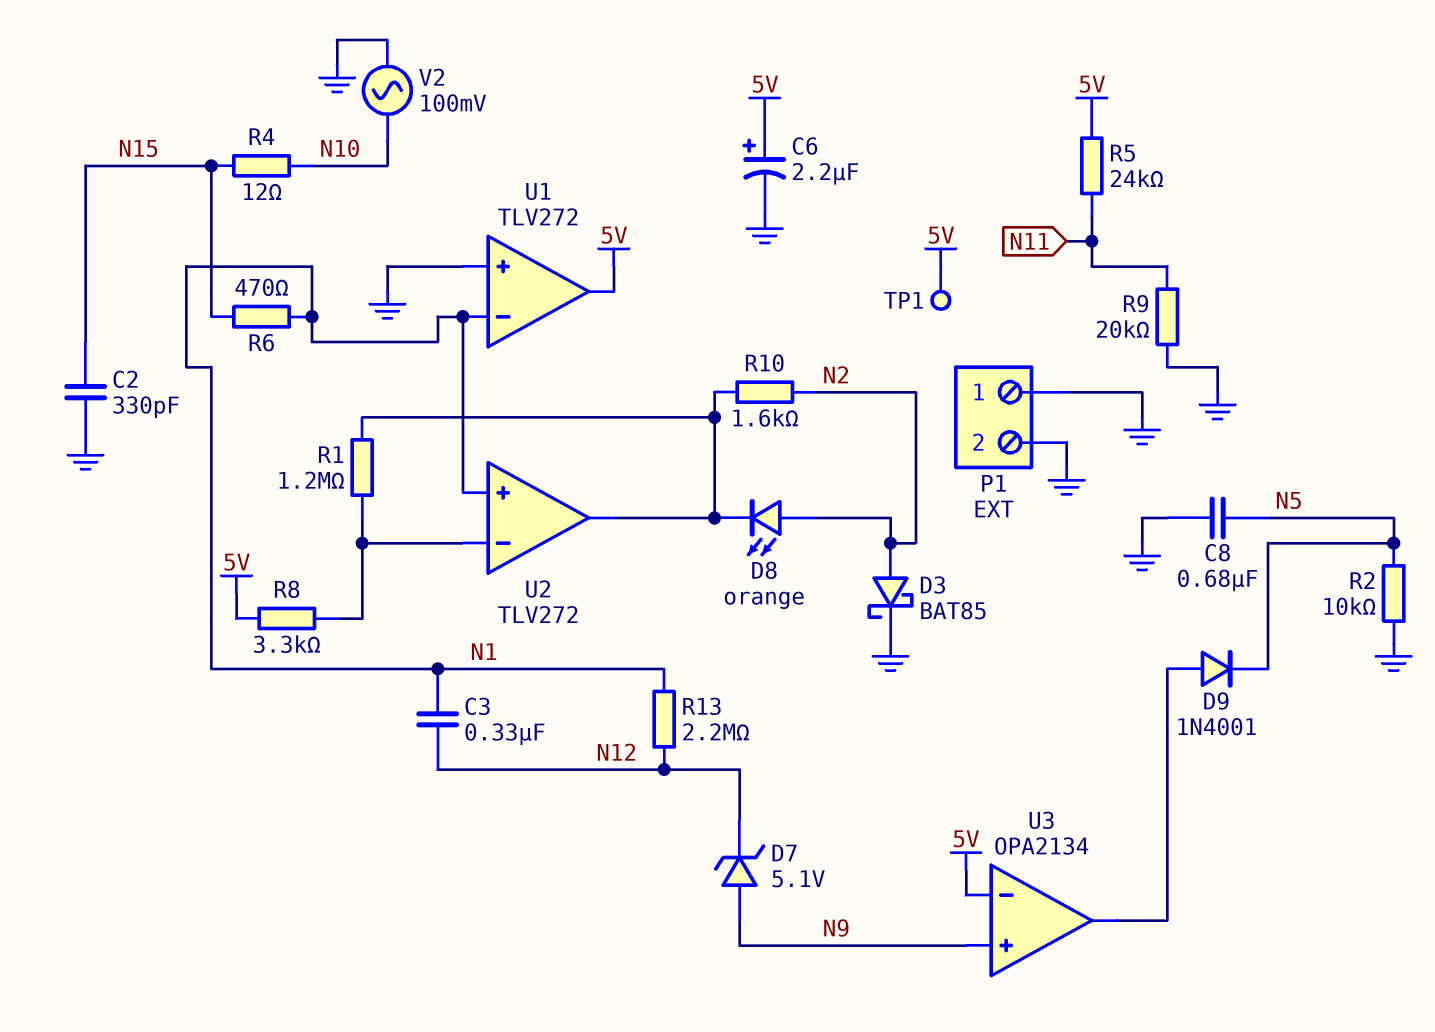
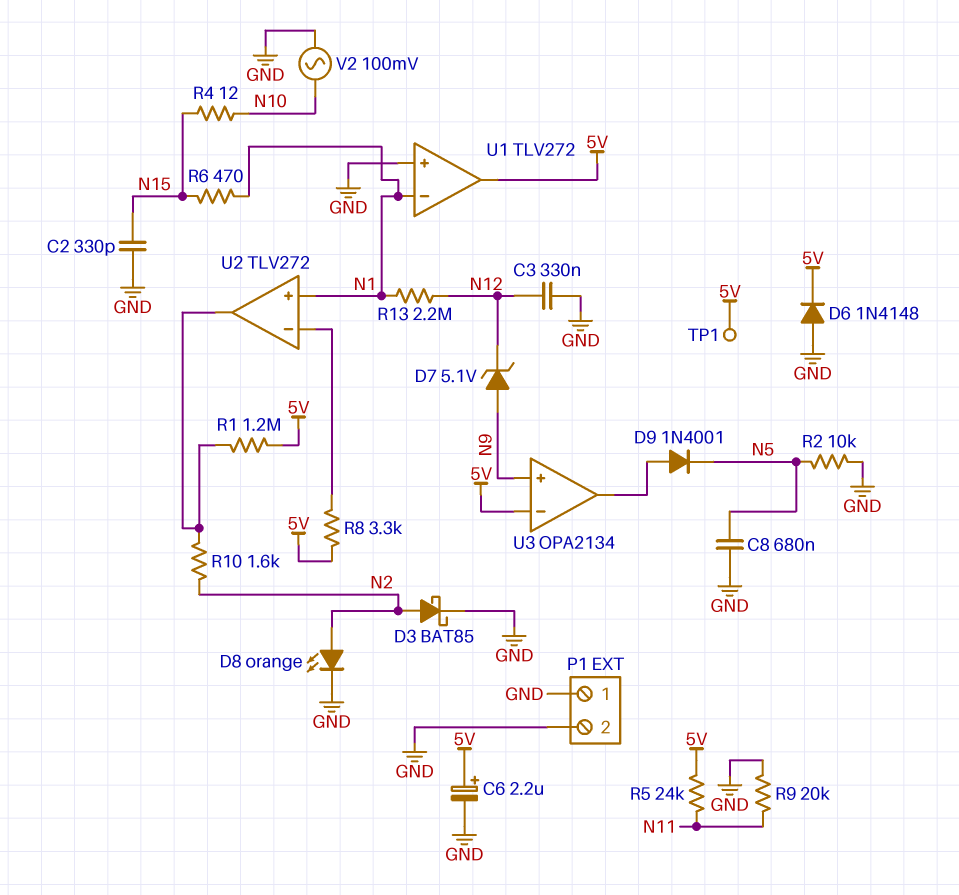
C3: 330nF (N1, N12) -> 330nF (GND, N12)
D6: none -> diode 1N4148 (A GND, K 5V)
D8: LED orange (A N2, K U2/out) -> LED orange (A N2, K GND)
R1: 1.2M (U2/in-, U2/out) -> 1.2M (5V, U2/out)

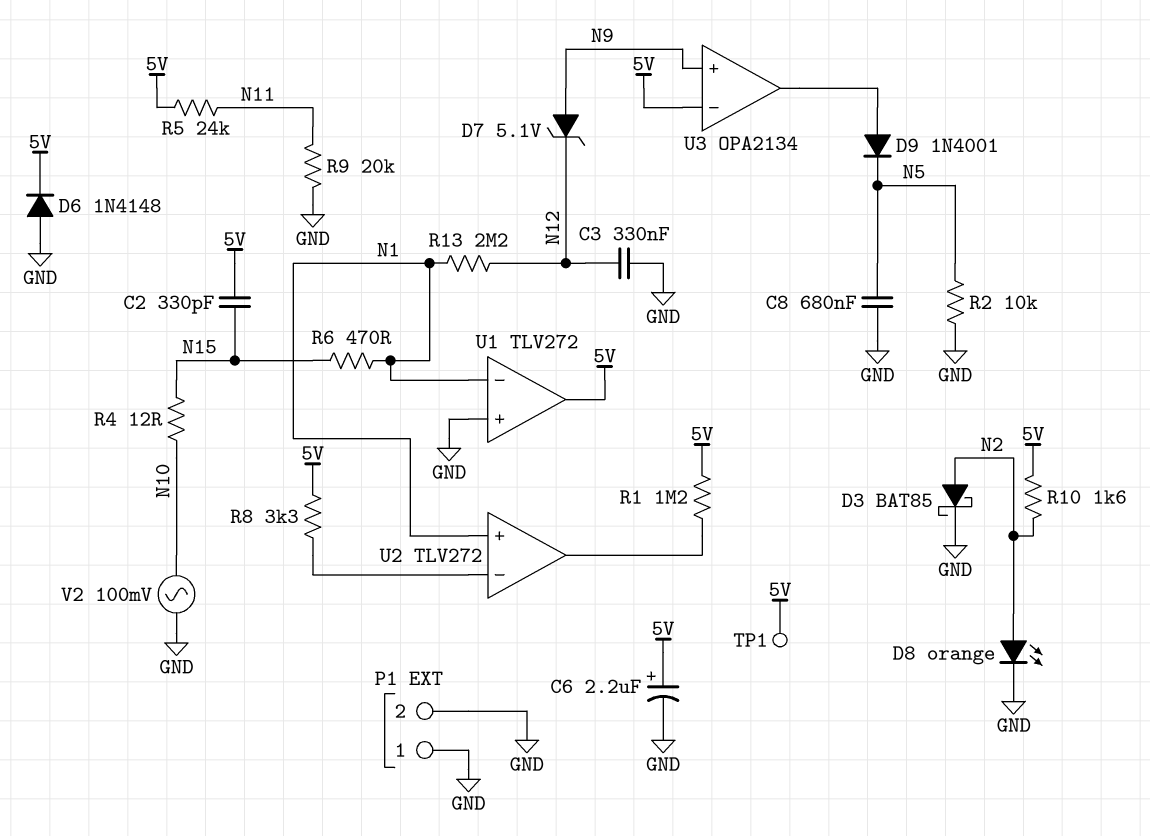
C2: 330pF (GND, N15) -> 330pF (5V, N15)
R10: 1.6k (N2, U2/out) -> 1.6k (5V, N2)

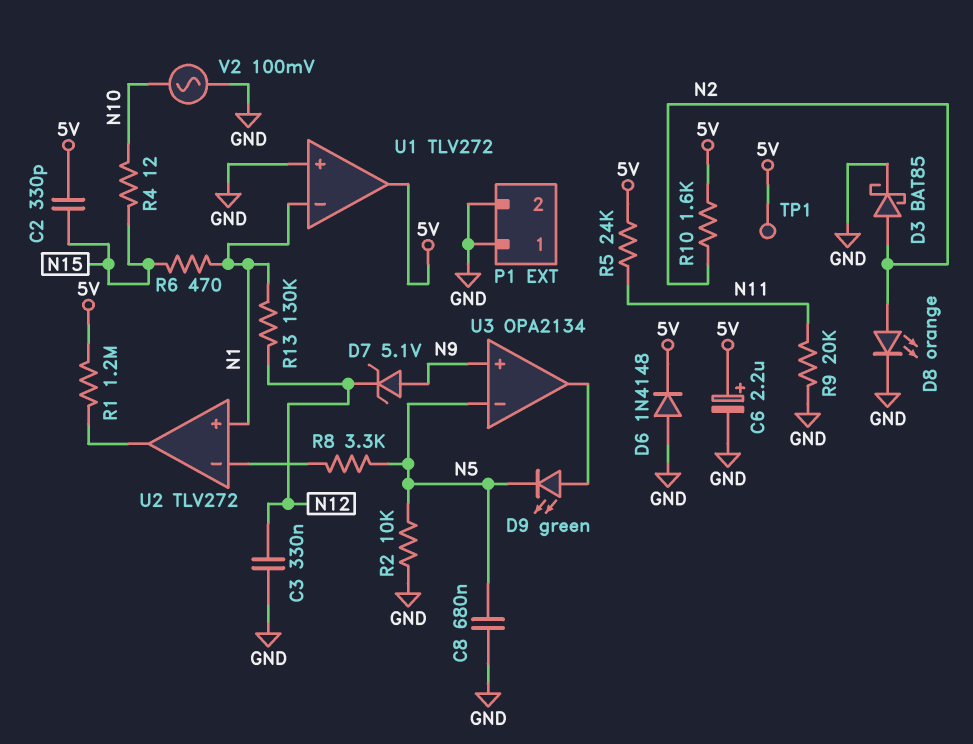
D9: diode 1N4001 (A U3/out, K N5) -> LED green (A U3/out, K N5)
R8: 3.3k (5V, U2/in-) -> 3.3k (N5, U2/in-)
R13: 2.2M (N1, N12) -> 130k (N1, N12)
U3 pin in-: 5V -> N5

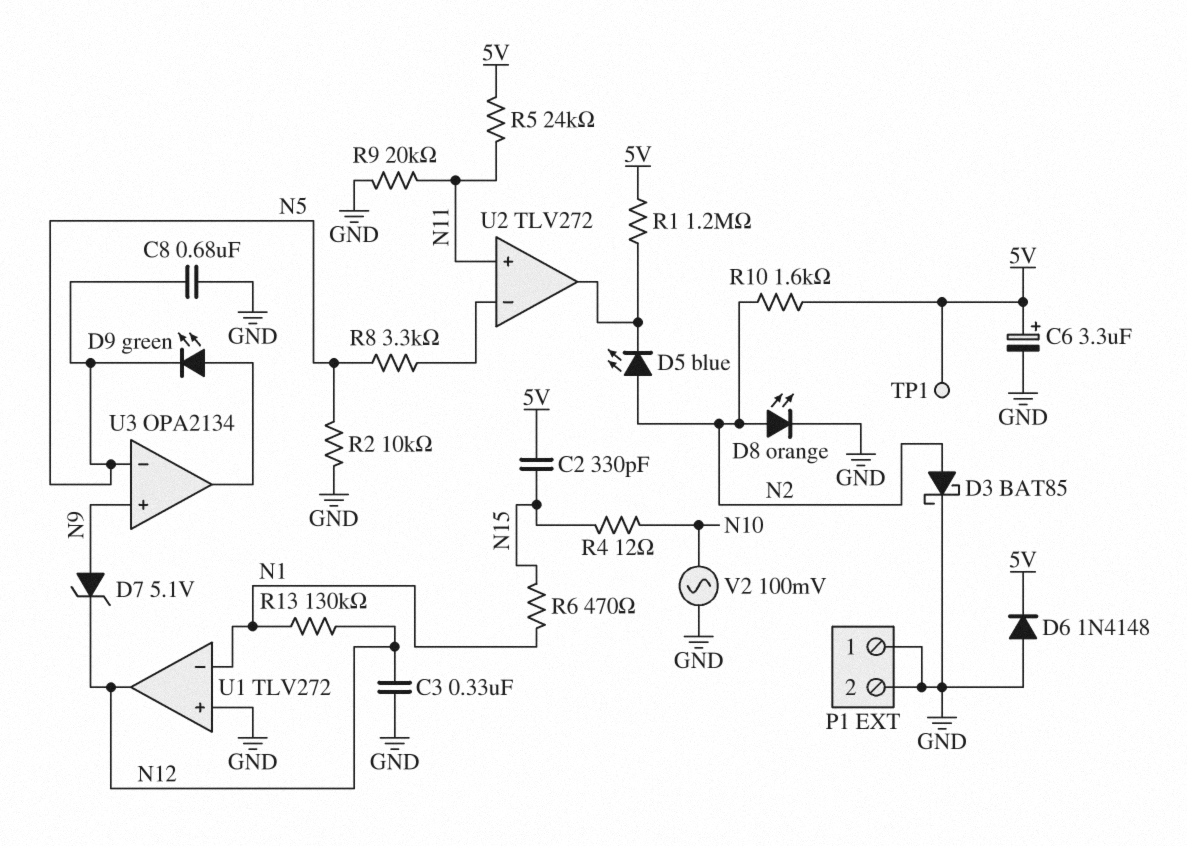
C6: 2.2uF (plus 5V, minus GND) -> 3.3uF (plus 5V, minus GND)
D5: none -> LED blue (A N2, K U2/out)
U1 pin out: 5V -> N12
U2 pin in+: N1 -> N11

